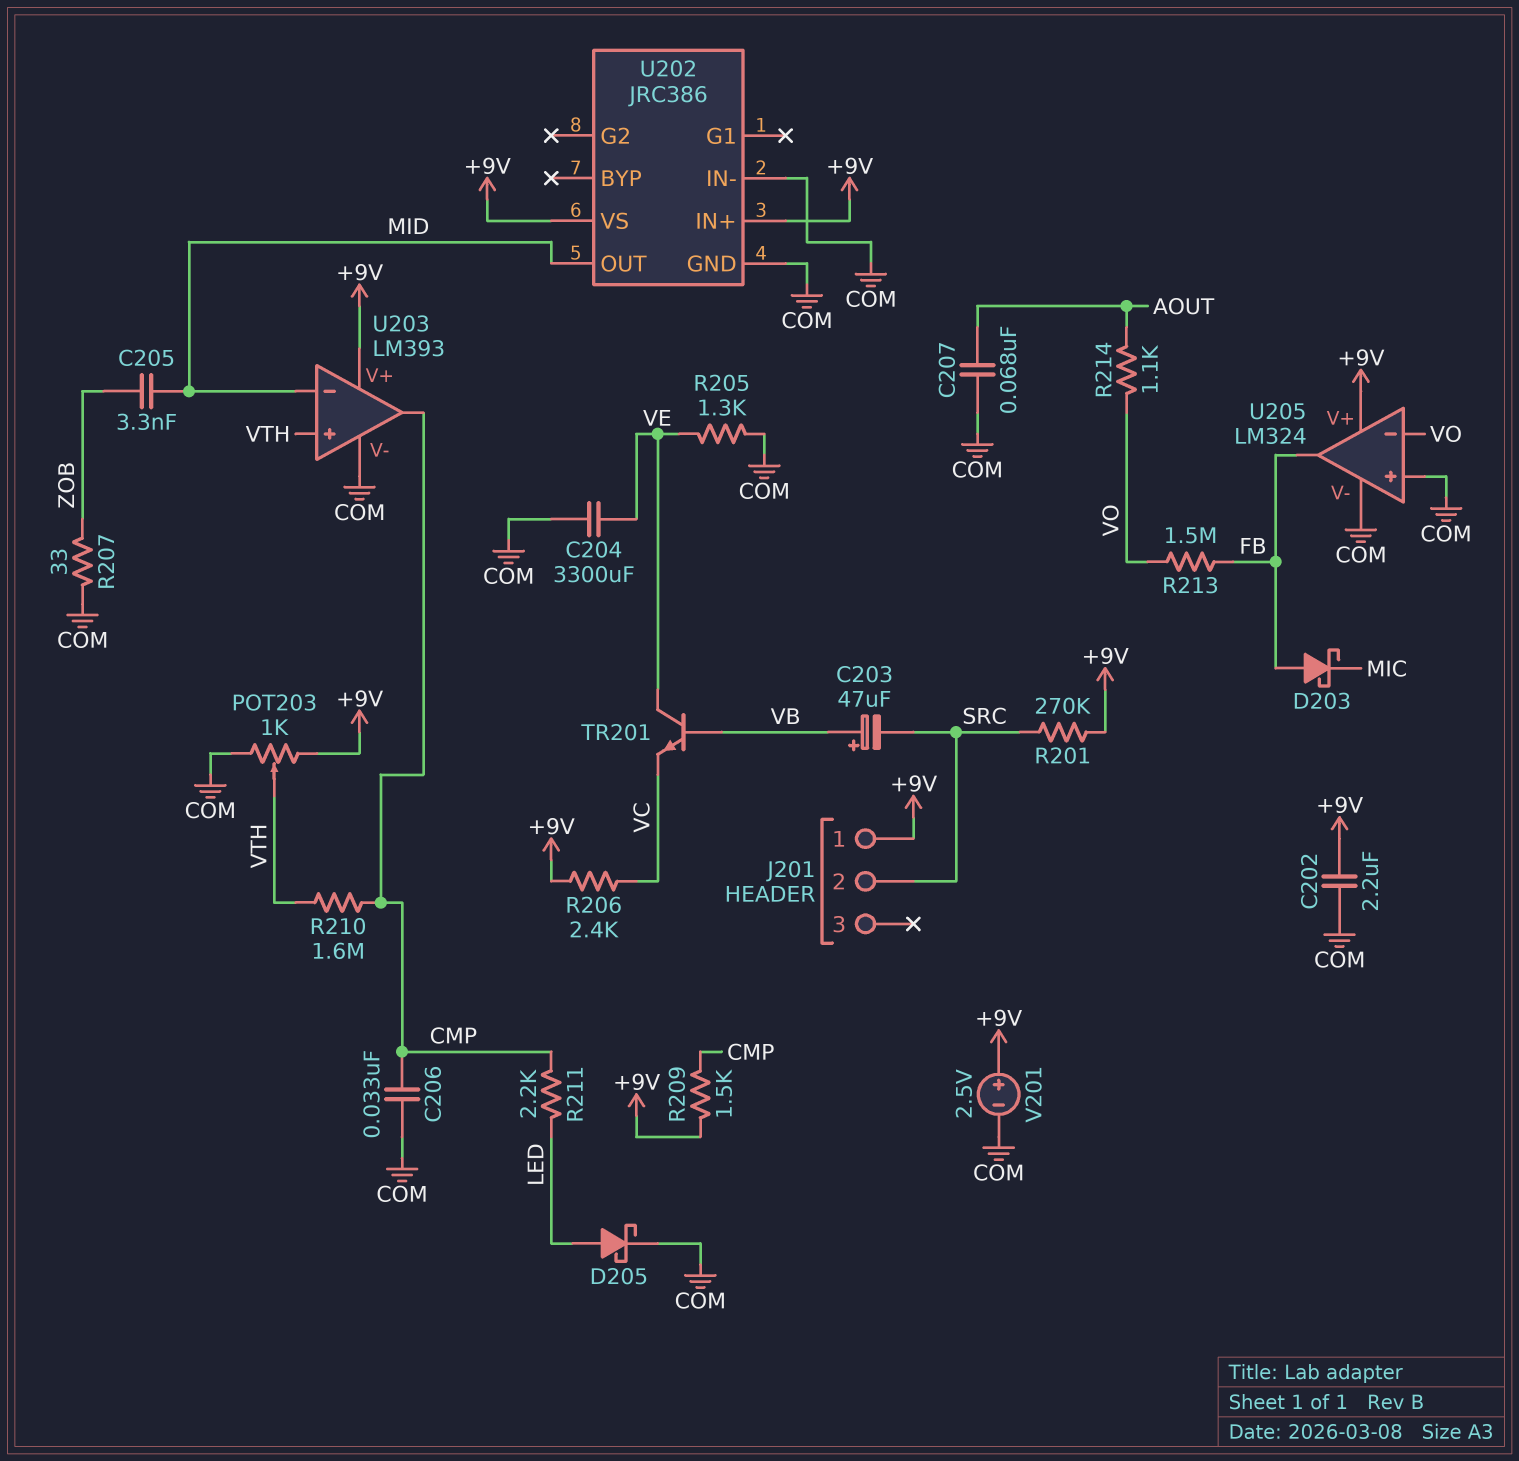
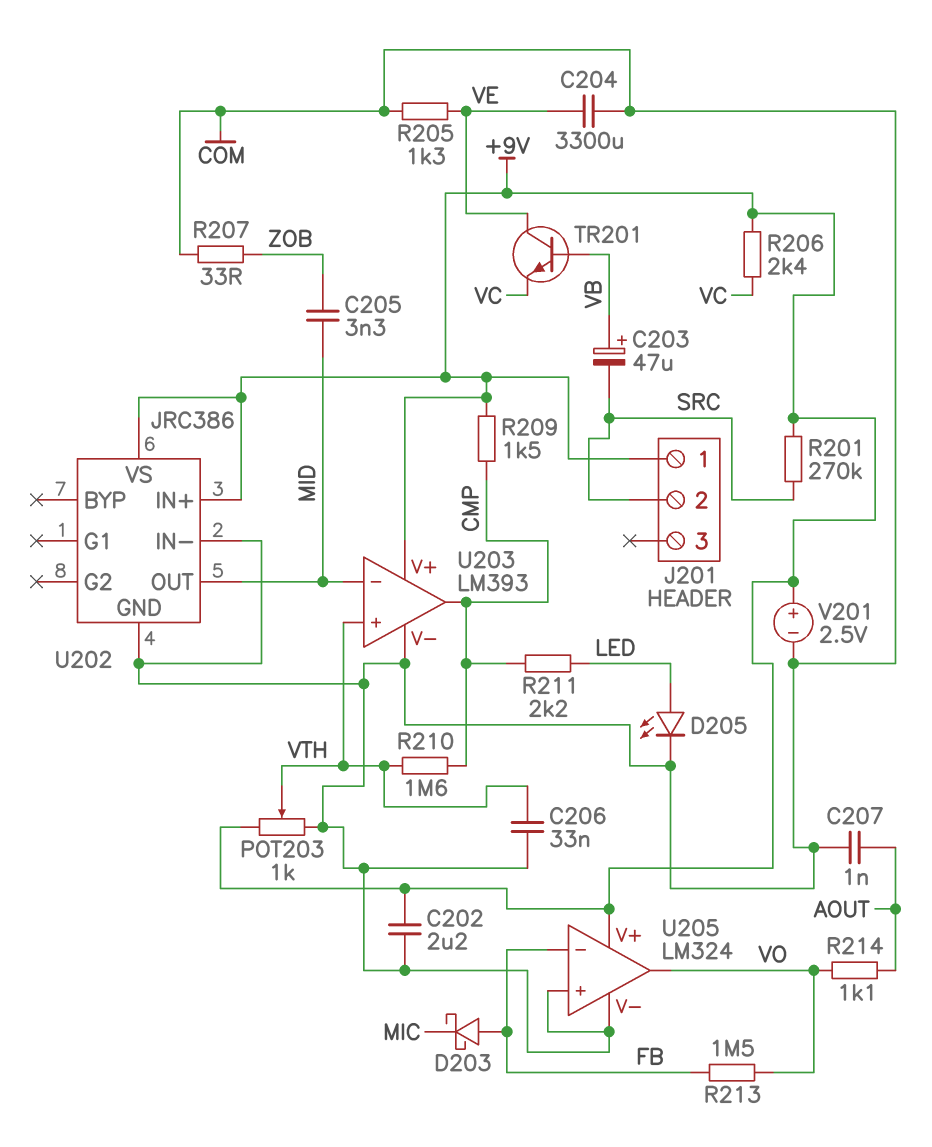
C206: 33nF (CMP, COM) -> 33nF (COM, VTH)
C207: 68nF (AOUT, COM) -> 1nF (AOUT, COM)
D205: schottky (A LED, K COM) -> LED (A LED, K COM)
U205 pin in-: VO -> FB
U205 pin out: FB -> VO

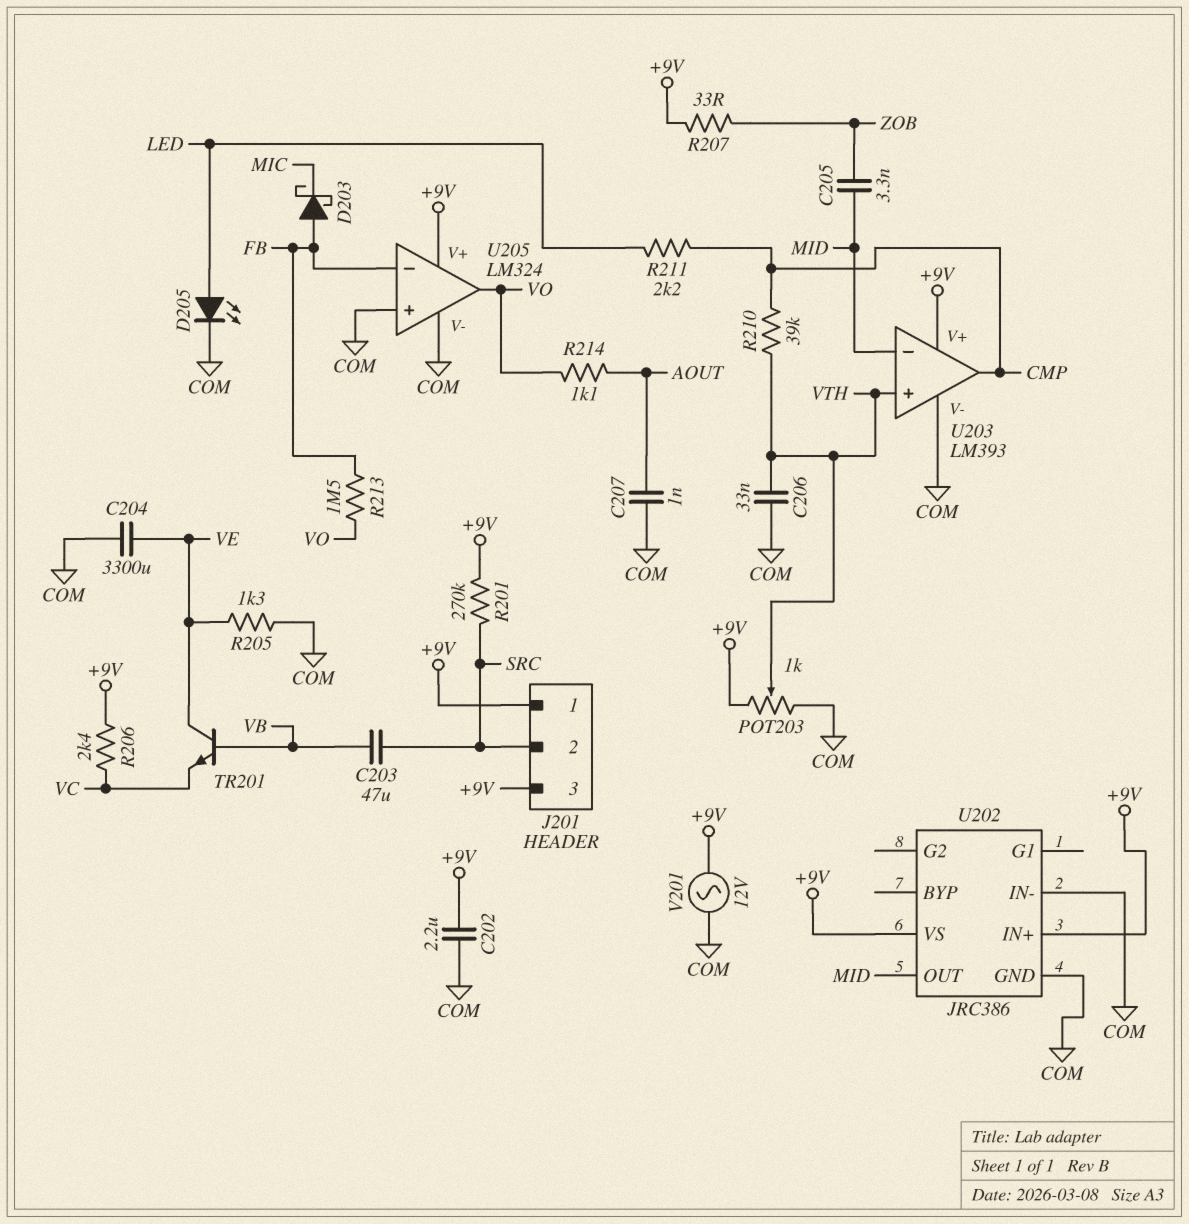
C203: 47uF (plus VB, minus SRC) -> 47uF (SRC, VB)
J201 pin 3: none -> +9V
R207: 33 (COM, ZOB) -> 33 (+9V, ZOB)
R209: 1.5k (+9V, CMP) -> none
R210: 1.6M (CMP, VTH) -> 39k (CMP, VTH)
V201: 2.5V (plus +9V, minus COM) -> AC 12V (+9V, COM)

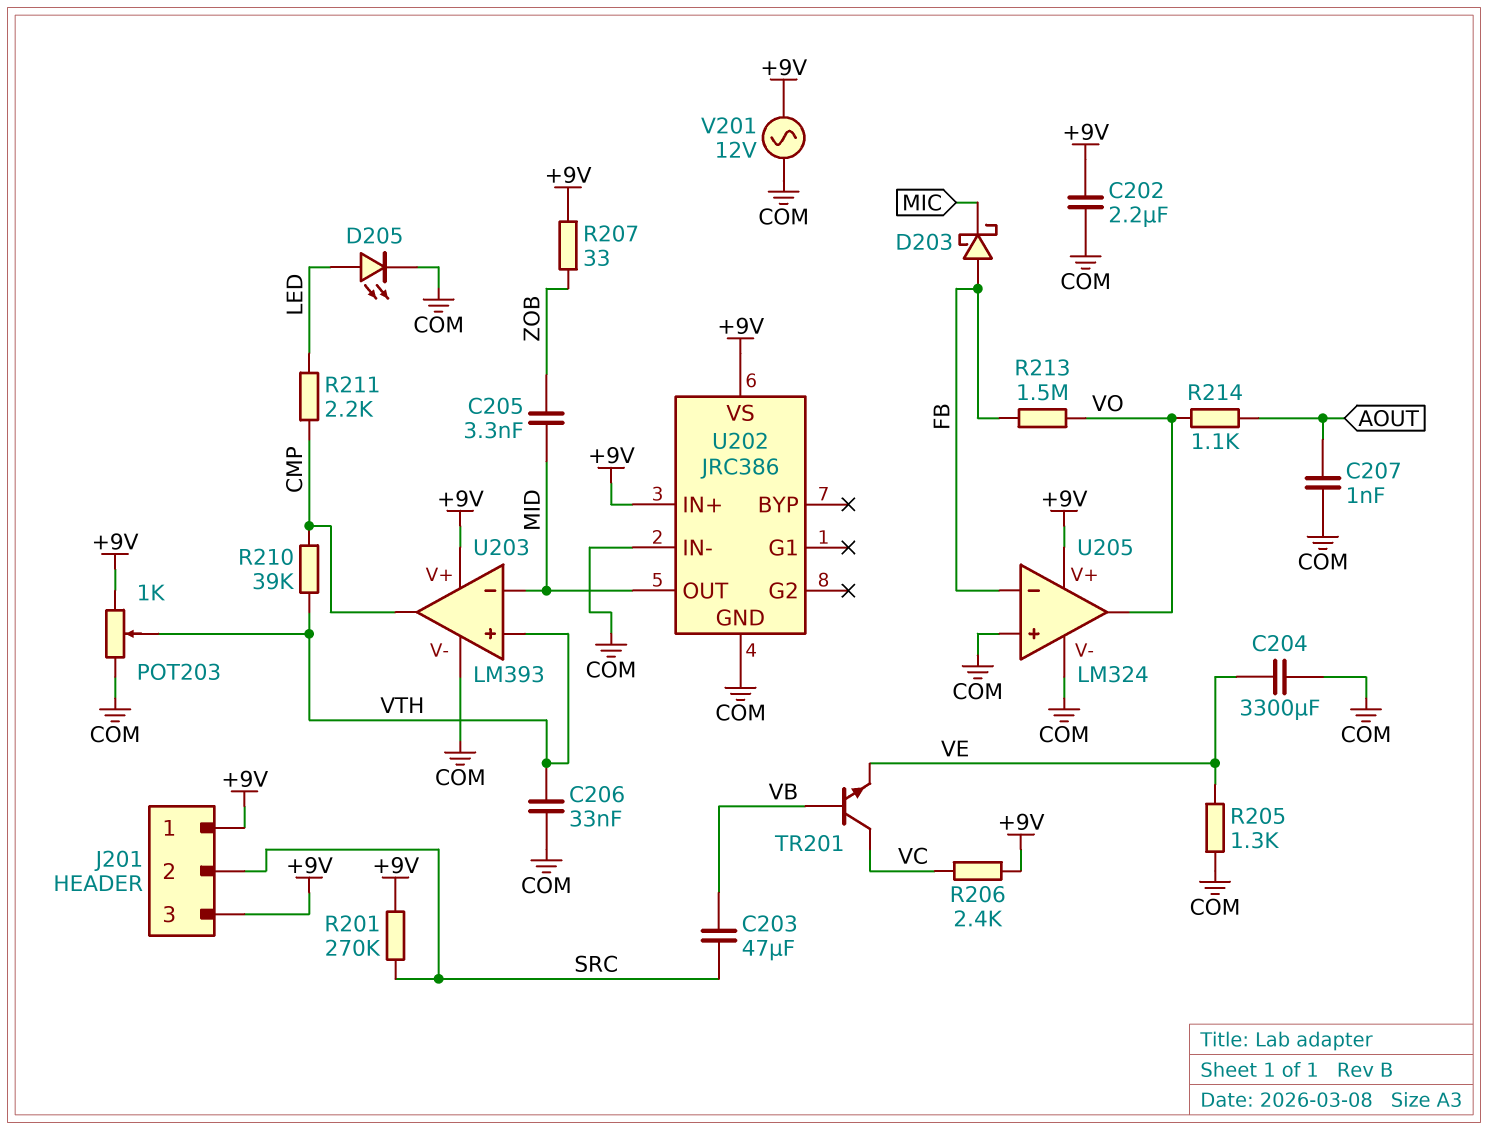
TR201: NPN (B VB, C VE, E VC) -> NPN (B VB, C VC, E VE)

